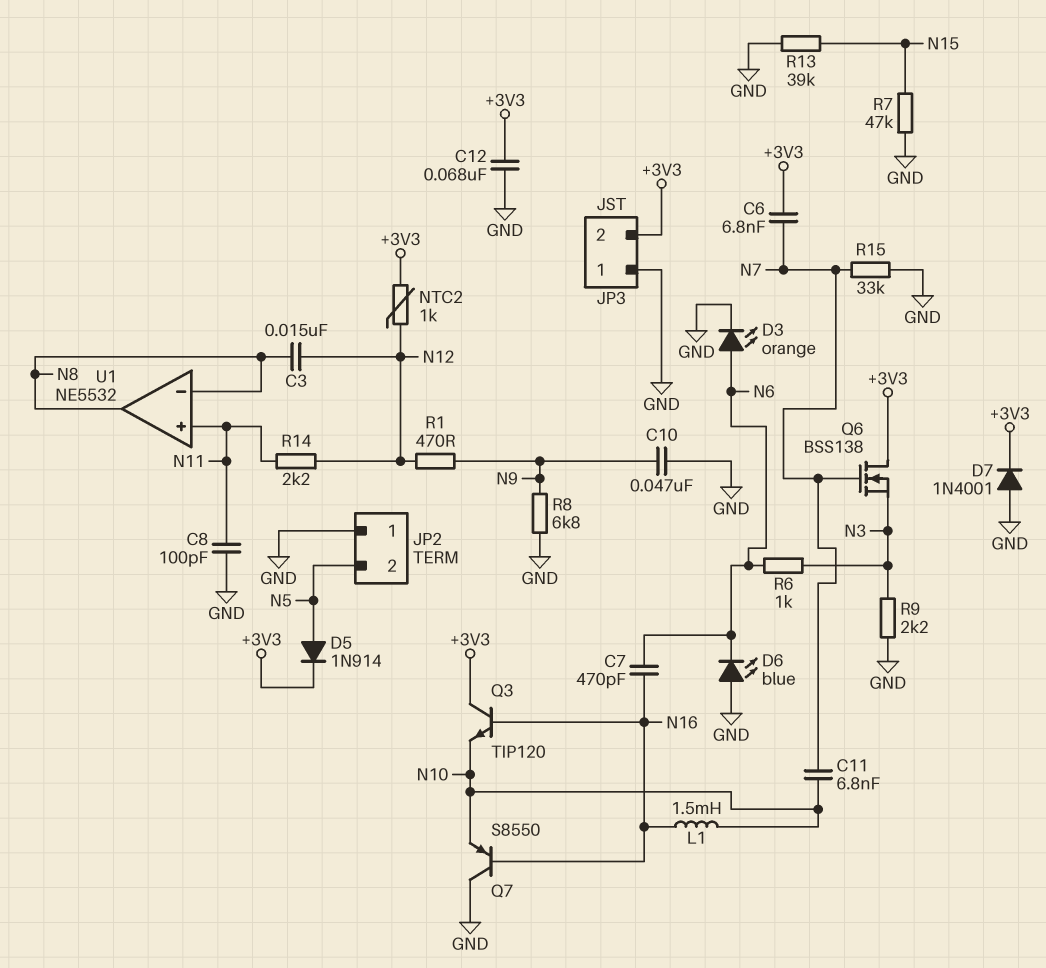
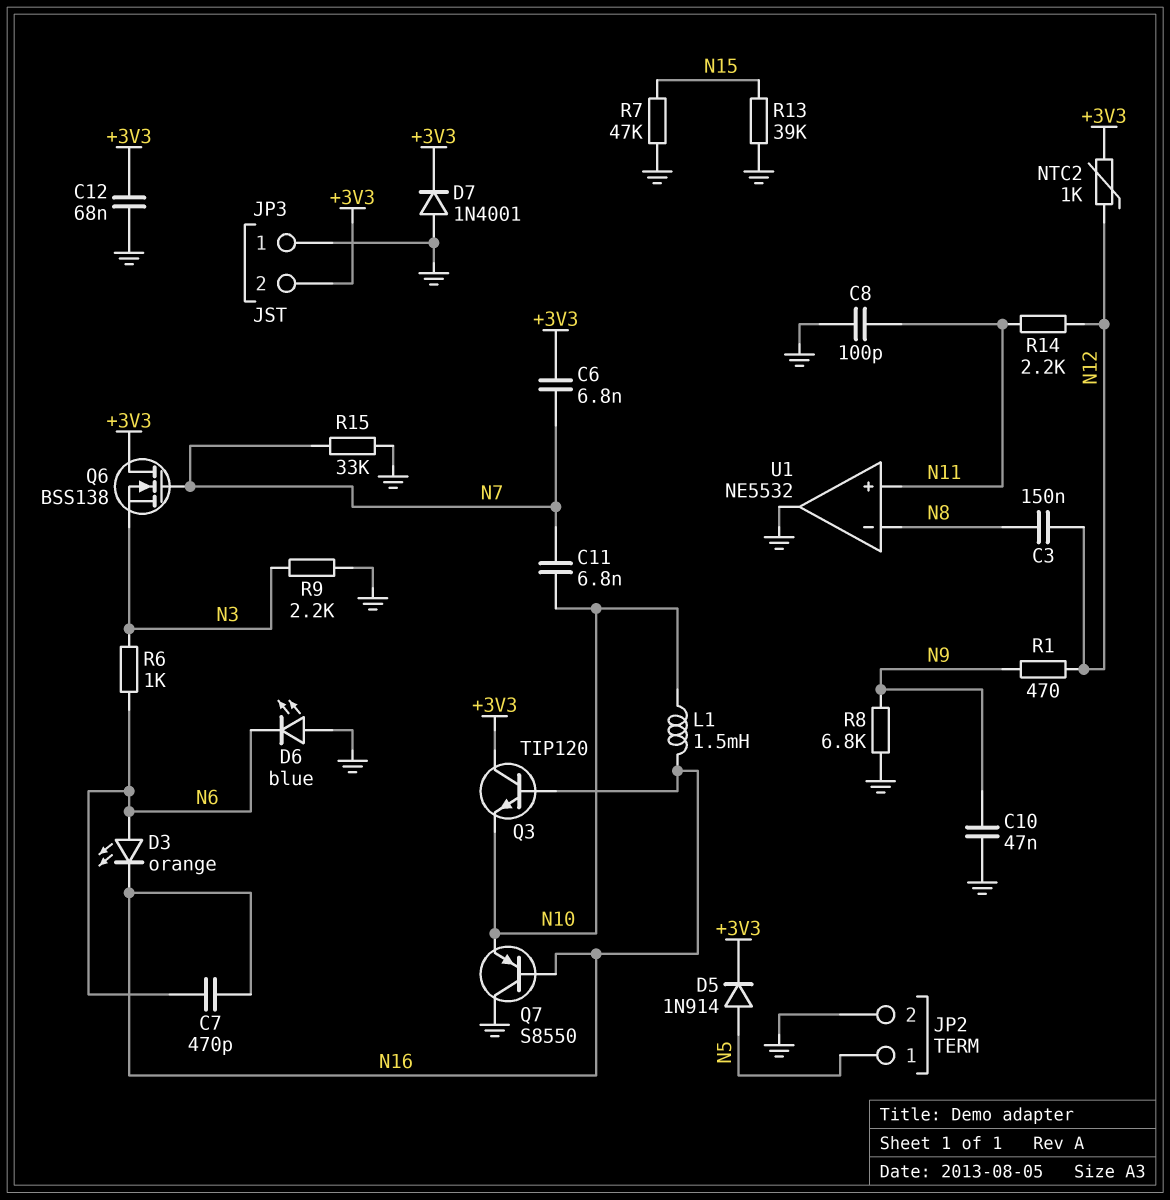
C3: 15nF (N8, N12) -> 150nF (N8, N12)
D3: LED orange (A N6, K GND) -> LED orange (A N6, K N16)
JP2 pin 1: GND -> N5
JP2 pin 2: N5 -> GND
U1 pin out: N8 -> GND

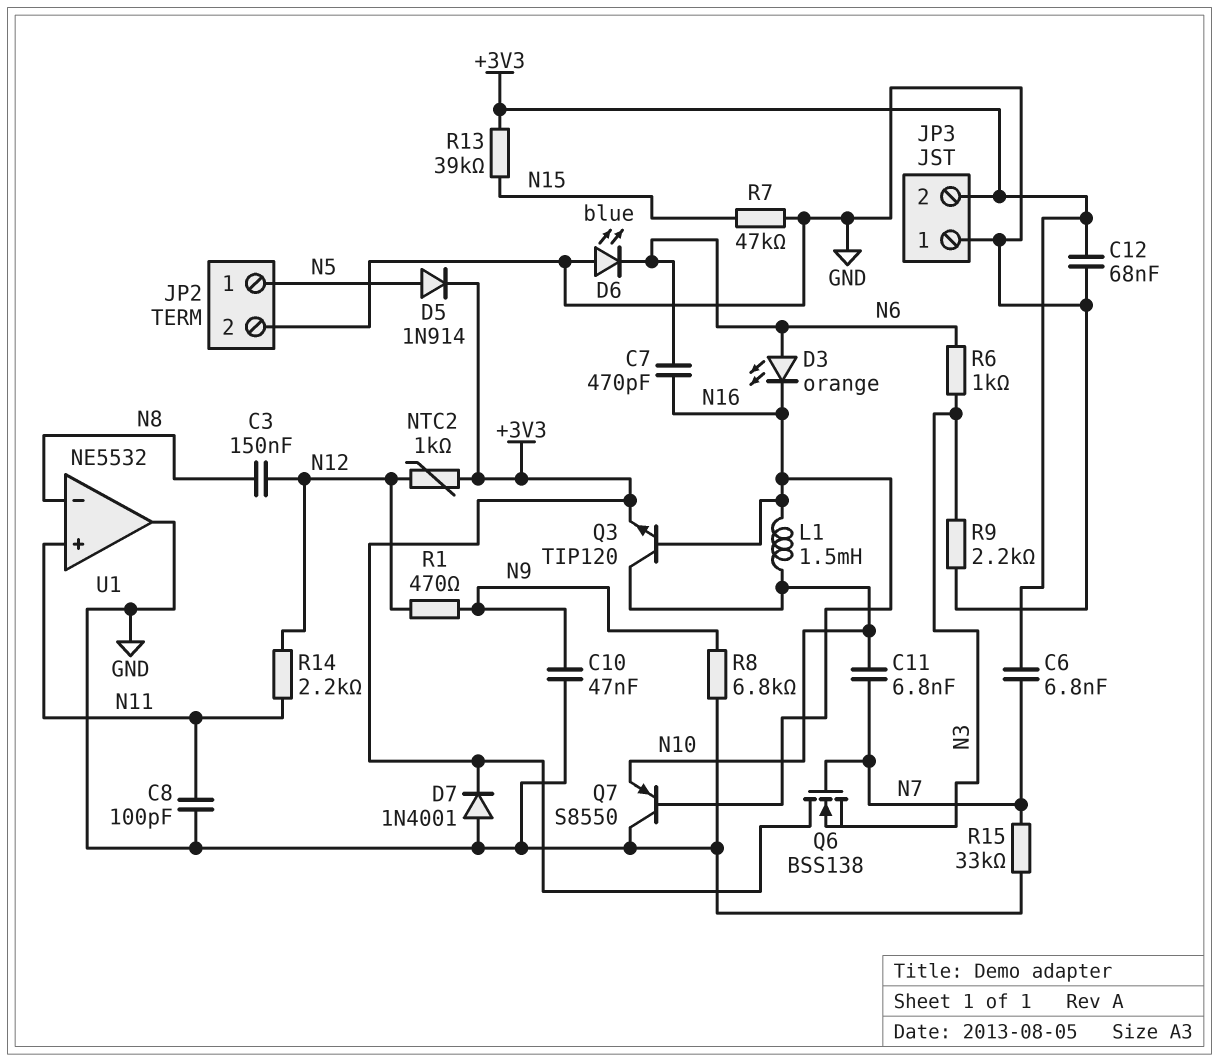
Q3: NPN TIP120 (B N16, C +3V3, E N10) -> NPN TIP120 (B N16, C N10, E +3V3)
R13: 39k (GND, N15) -> 39k (+3V3, N15)

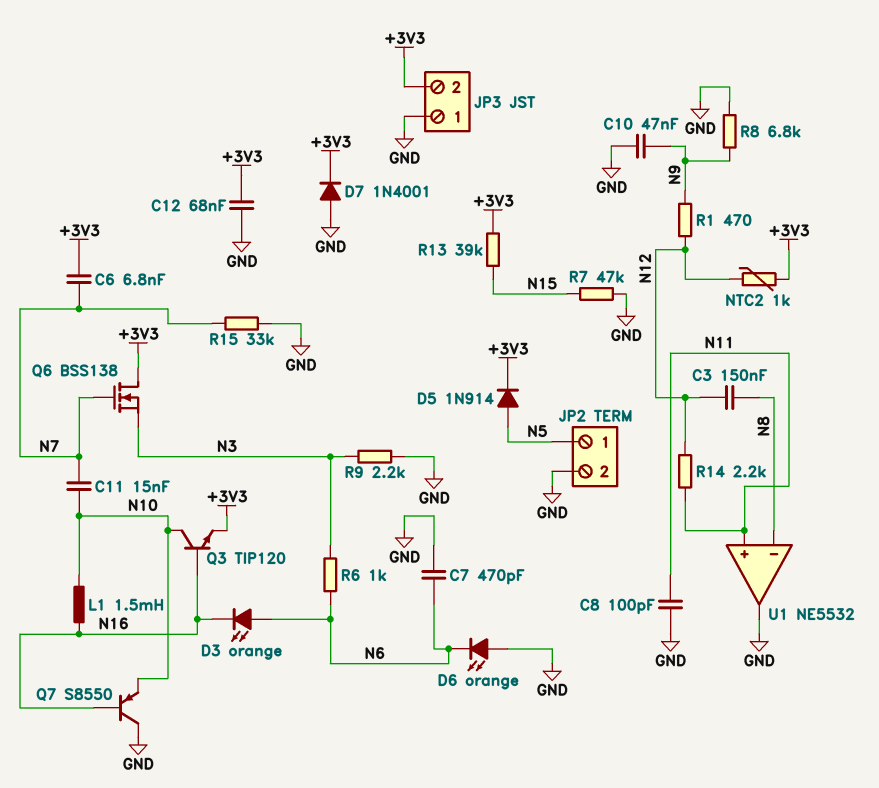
C7: 470pF (N6, N16) -> 470pF (GND, N6)
C11: 6.8nF (N7, N10) -> 15nF (N7, N10)
D6: LED blue (A GND, K N6) -> LED orange (A GND, K N6)

